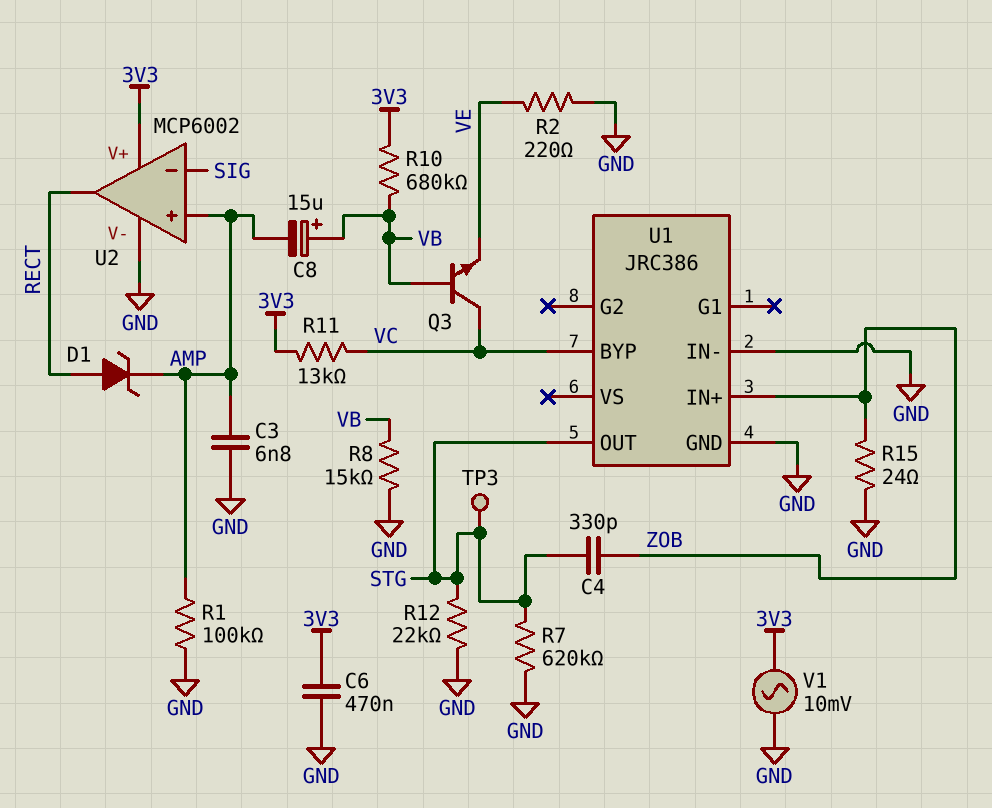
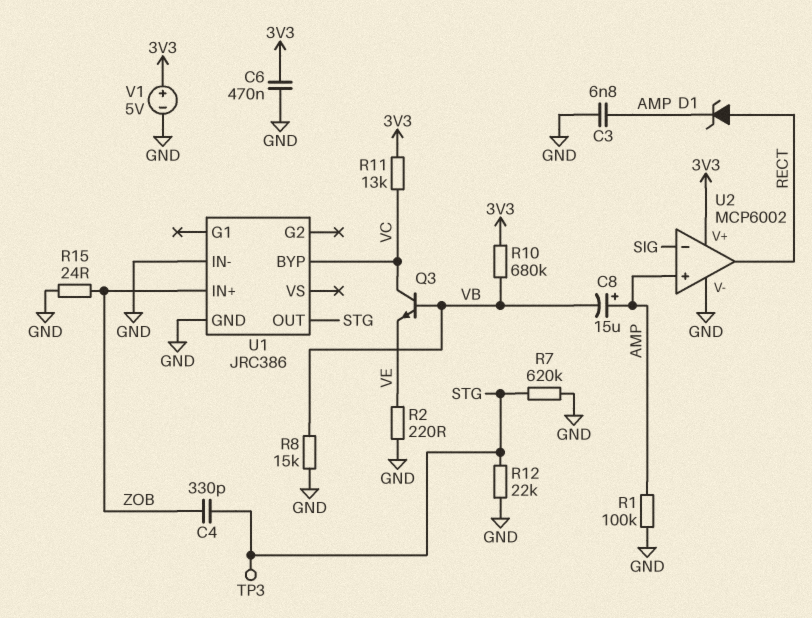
C8: 15uF (plus VB, minus AMP) -> 15uF (plus AMP, minus VB)
V1: AC 10mV (3V3, GND) -> 5V (plus 3V3, minus GND)

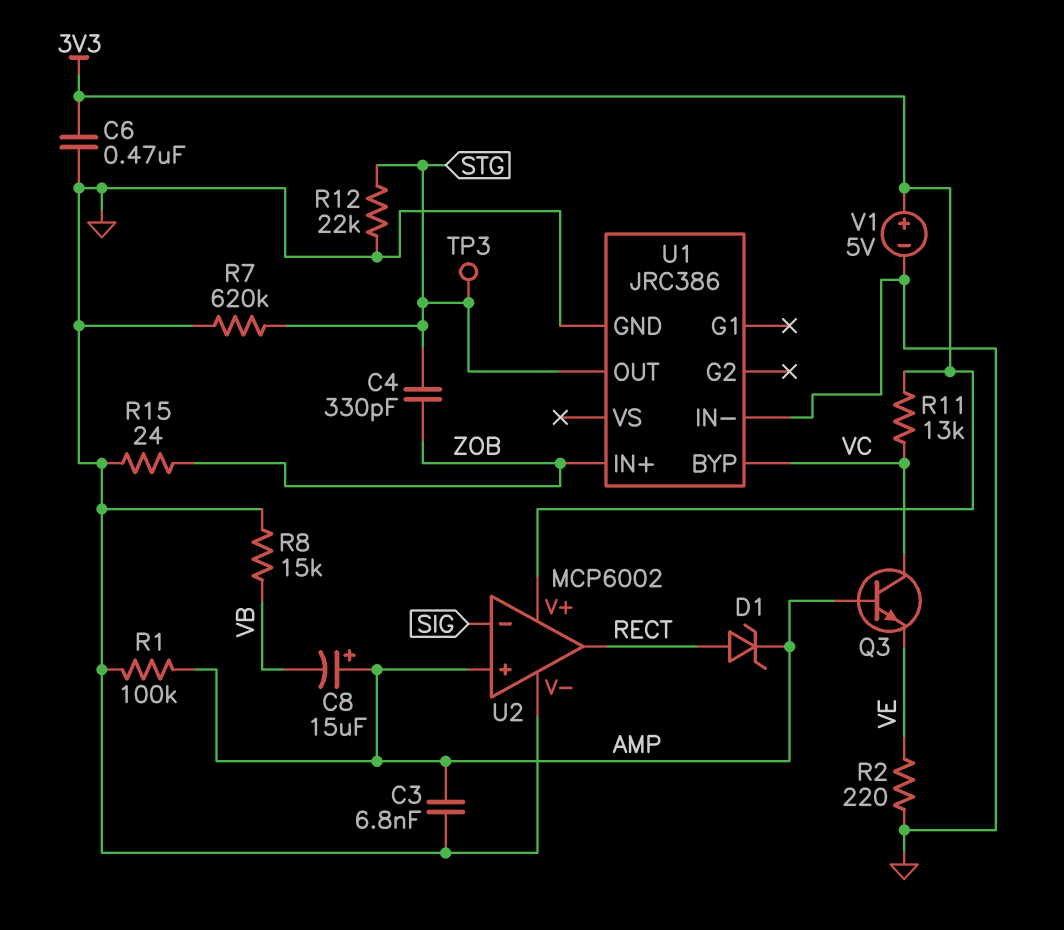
Q3: NPN (B VB, C VC, E VE) -> NPN (B AMP, C VC, E VE)
R10: 680k (3V3, VB) -> none

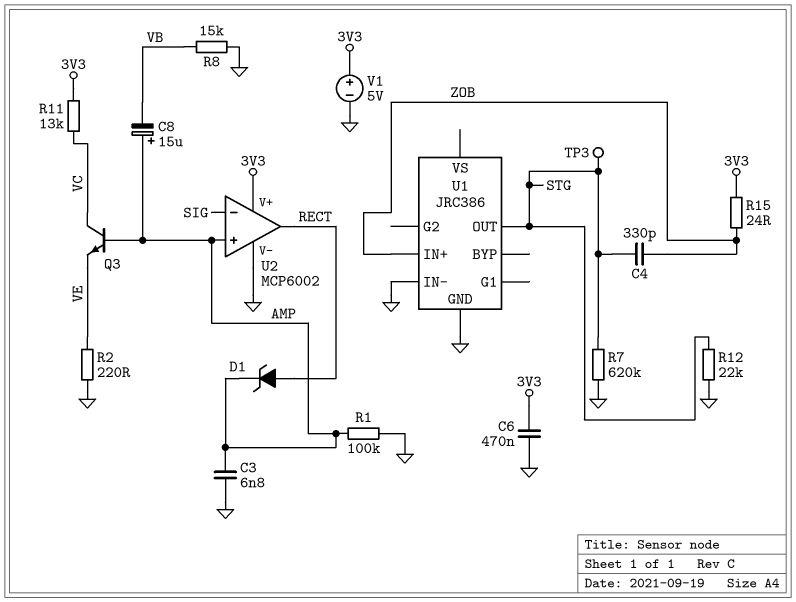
R15: 24 (GND, ZOB) -> 24 (3V3, ZOB)
U1 pin BYP: VC -> none

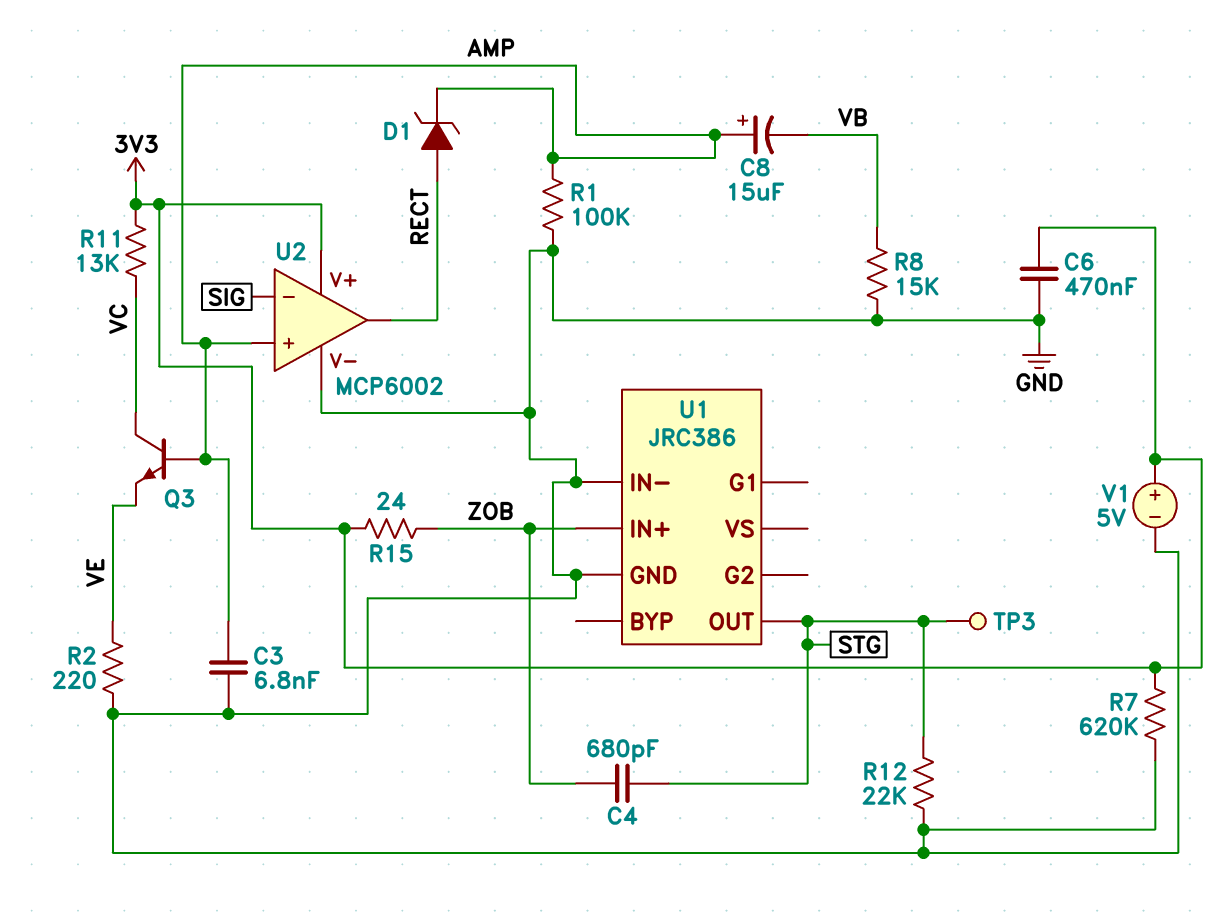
C4: 330pF (STG, ZOB) -> 680pF (STG, ZOB)
R7: 620k (GND, STG) -> 620k (3V3, GND)

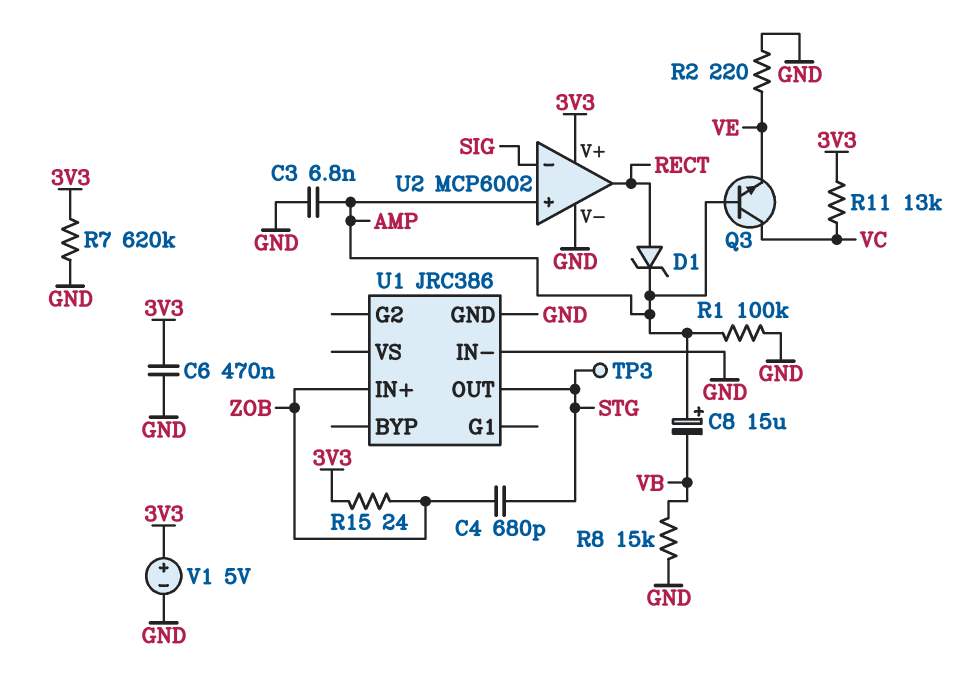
R12: 22k (GND, STG) -> none

